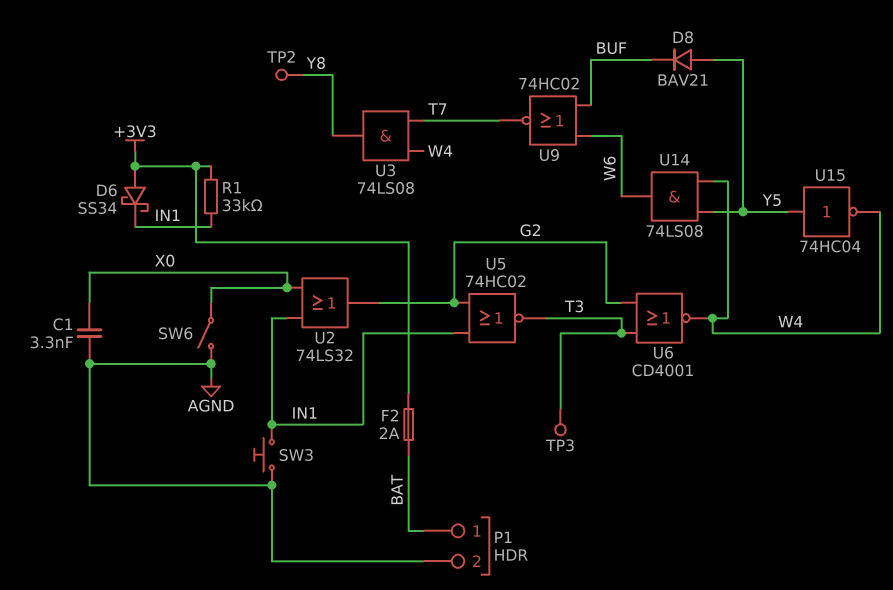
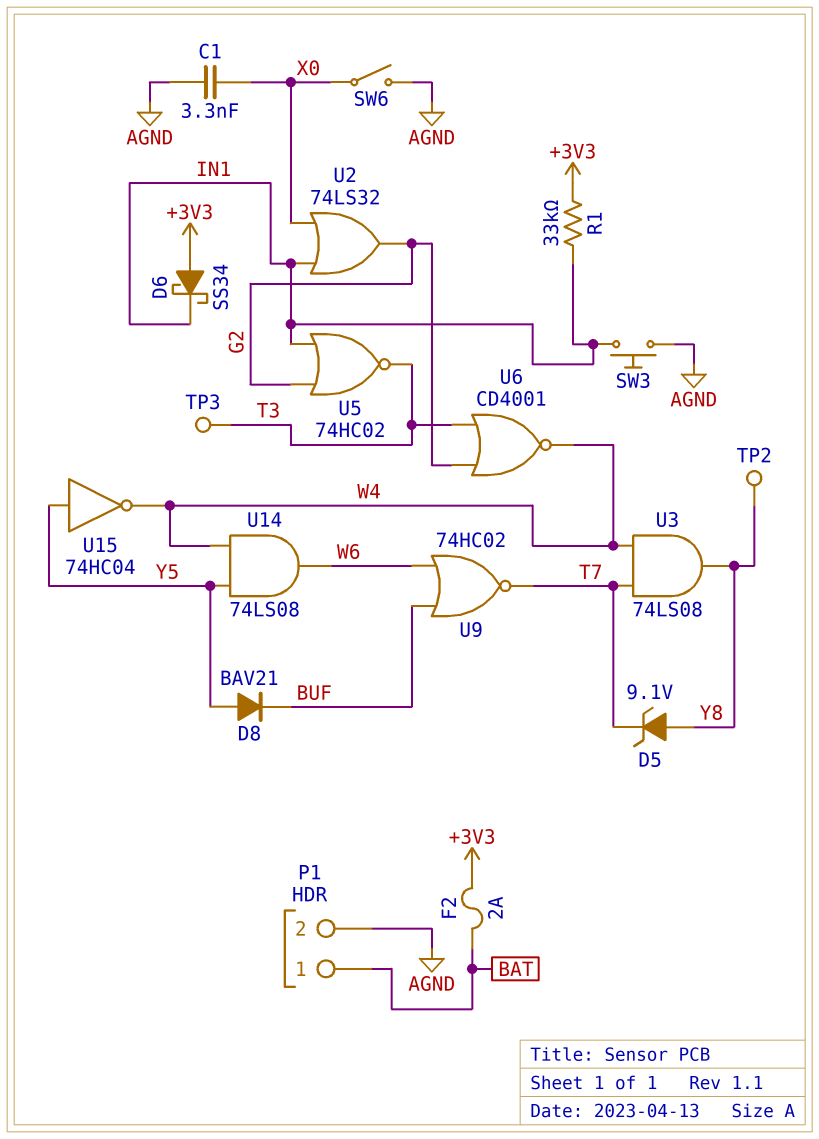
D5: none -> zener 9.1V (A Y8, K T7)

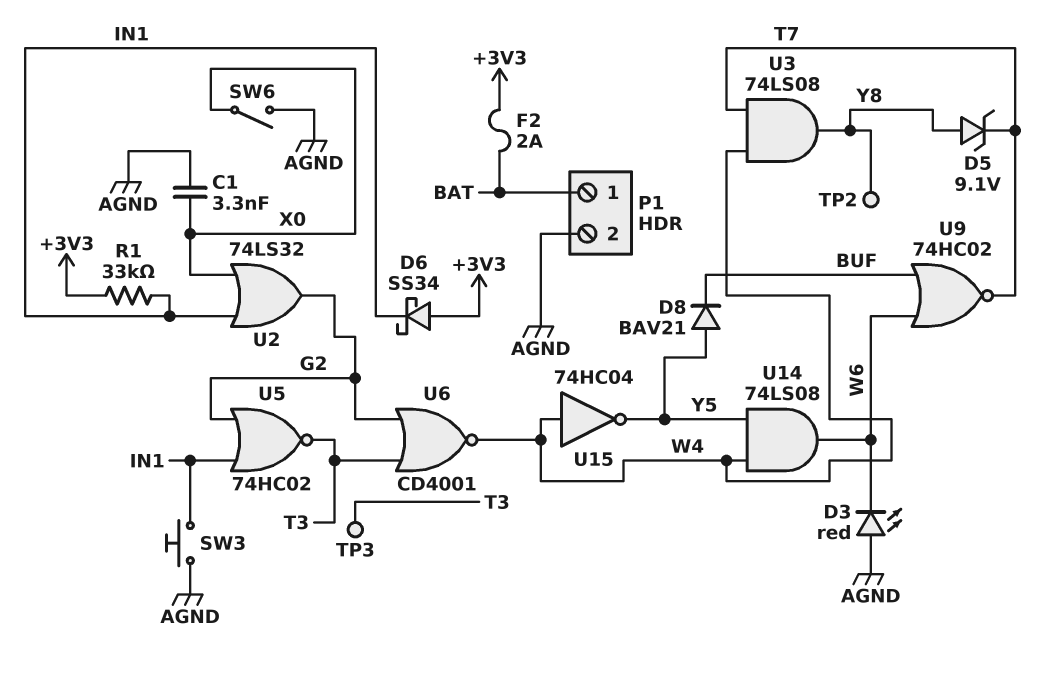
D3: none -> LED red (A AGND, K W6)
U15: NOT 74HC04 (in Y5, out W4) -> NOT 74HC04 (in W4, out Y5)

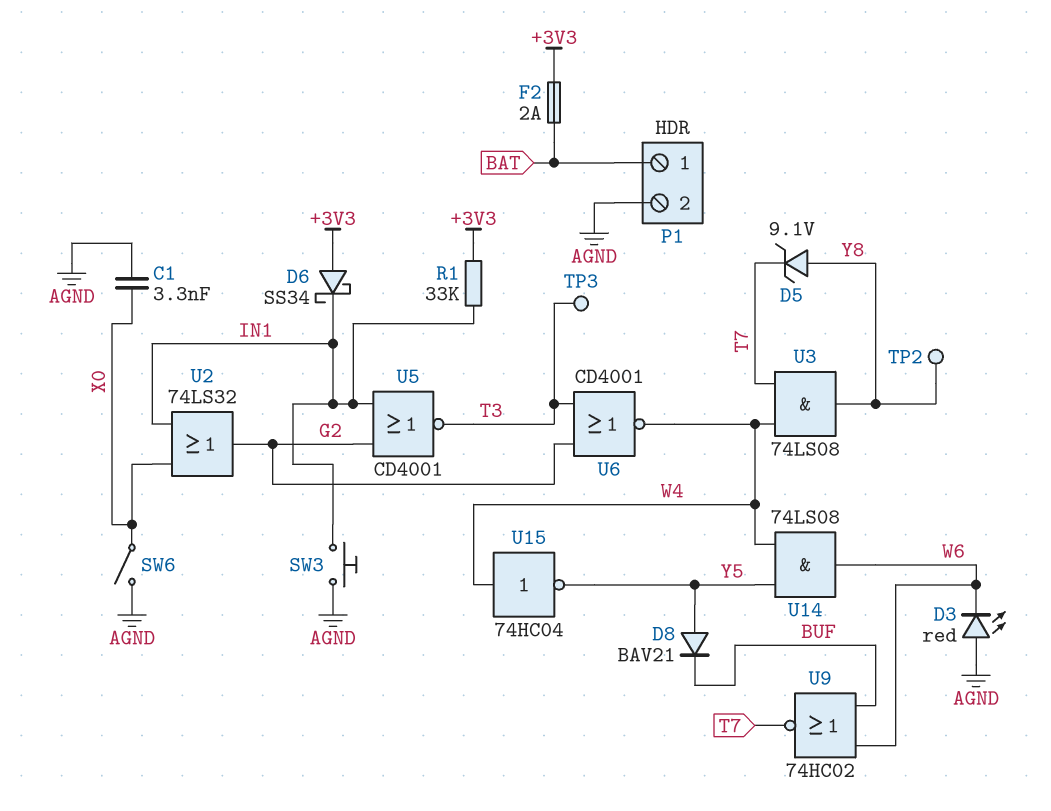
U5: NOR 74HC02 (in G2, in IN1, out T3) -> NOR CD4001 (in G2, in IN1, out T3)

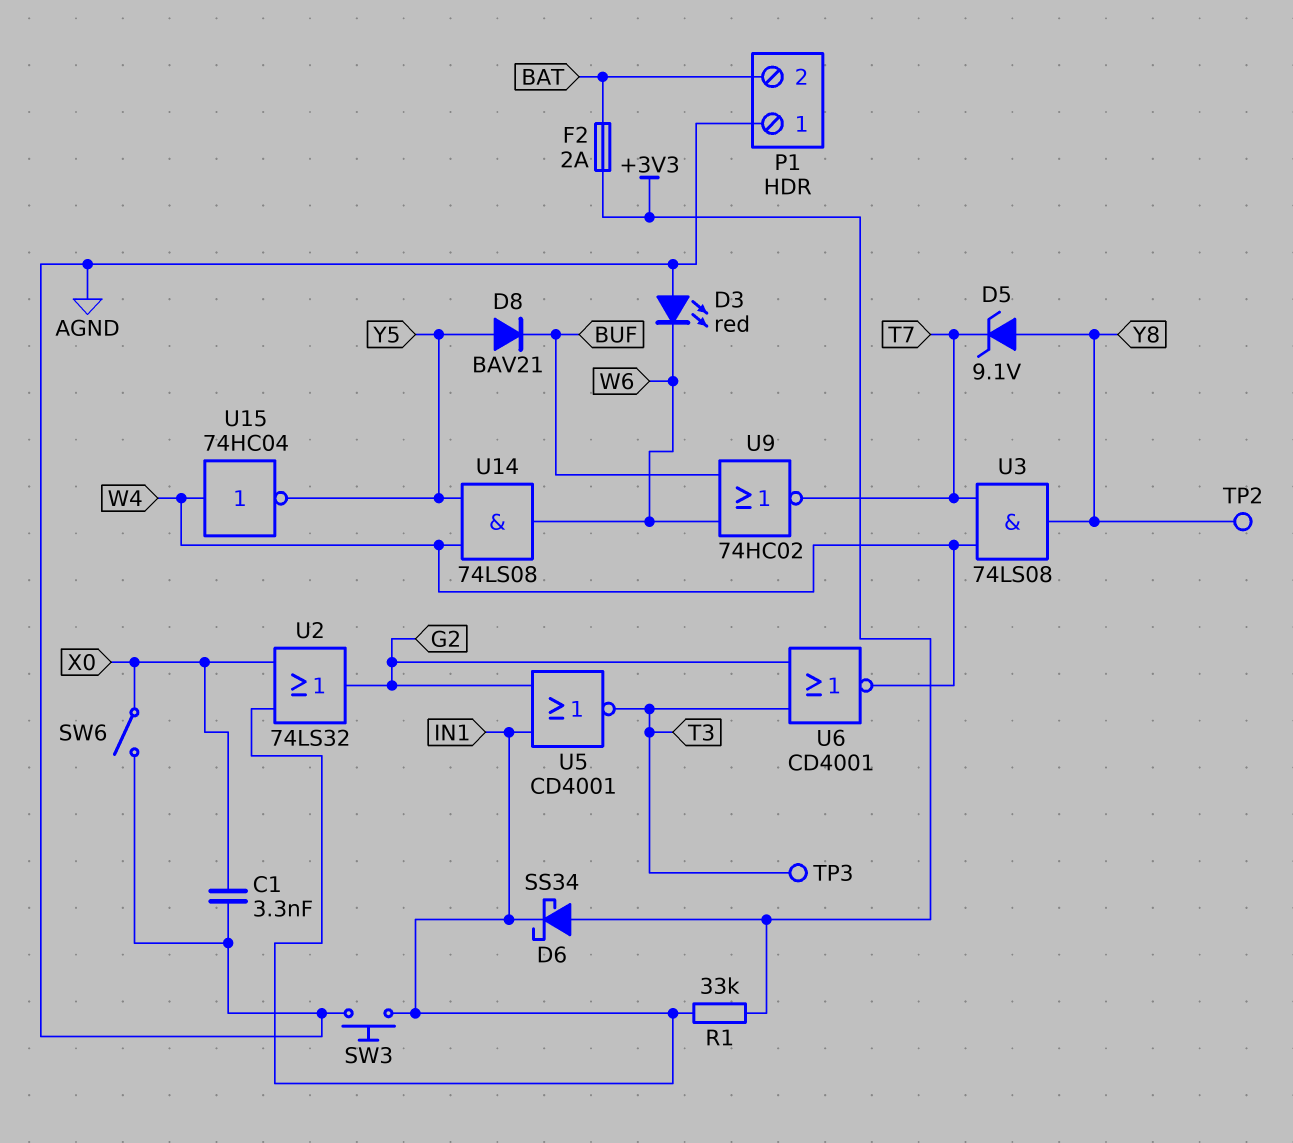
P1 pin 1: BAT -> AGND
P1 pin 2: AGND -> BAT

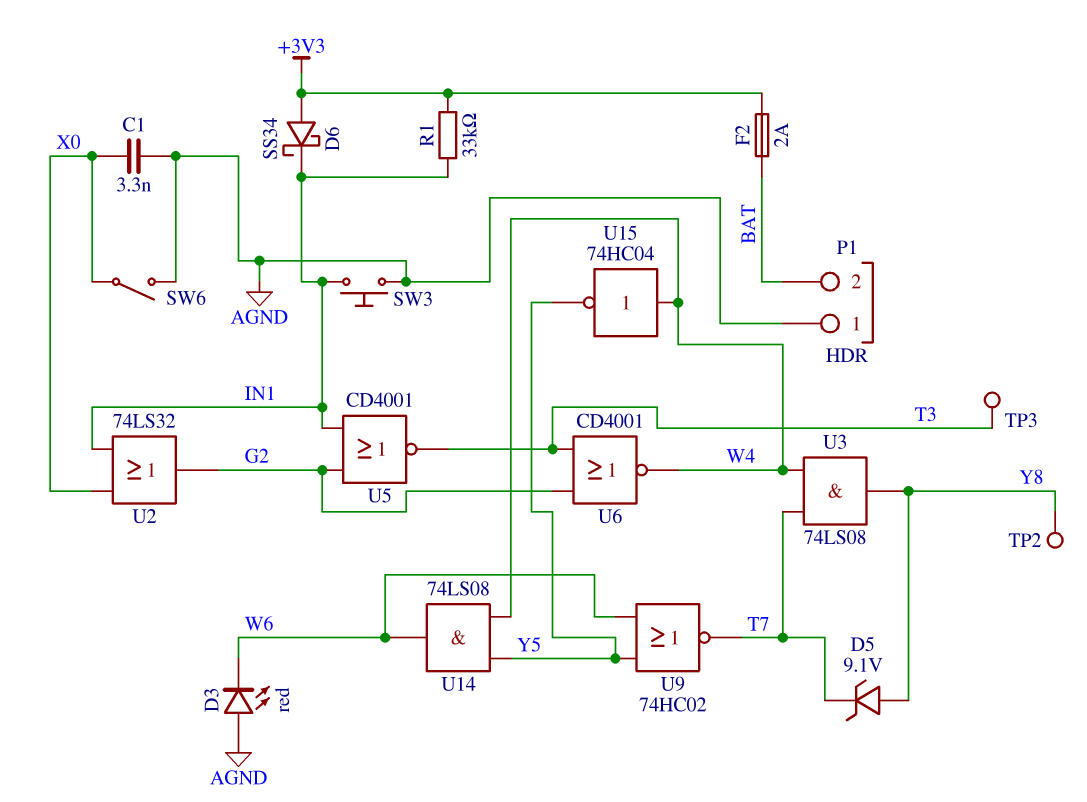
D8: diode BAV21 (A Y5, K BUF) -> none
U9: NOR 74HC02 (in BUF, in W6, out T7) -> NOR 74HC02 (in W6, in Y5, out T7)

